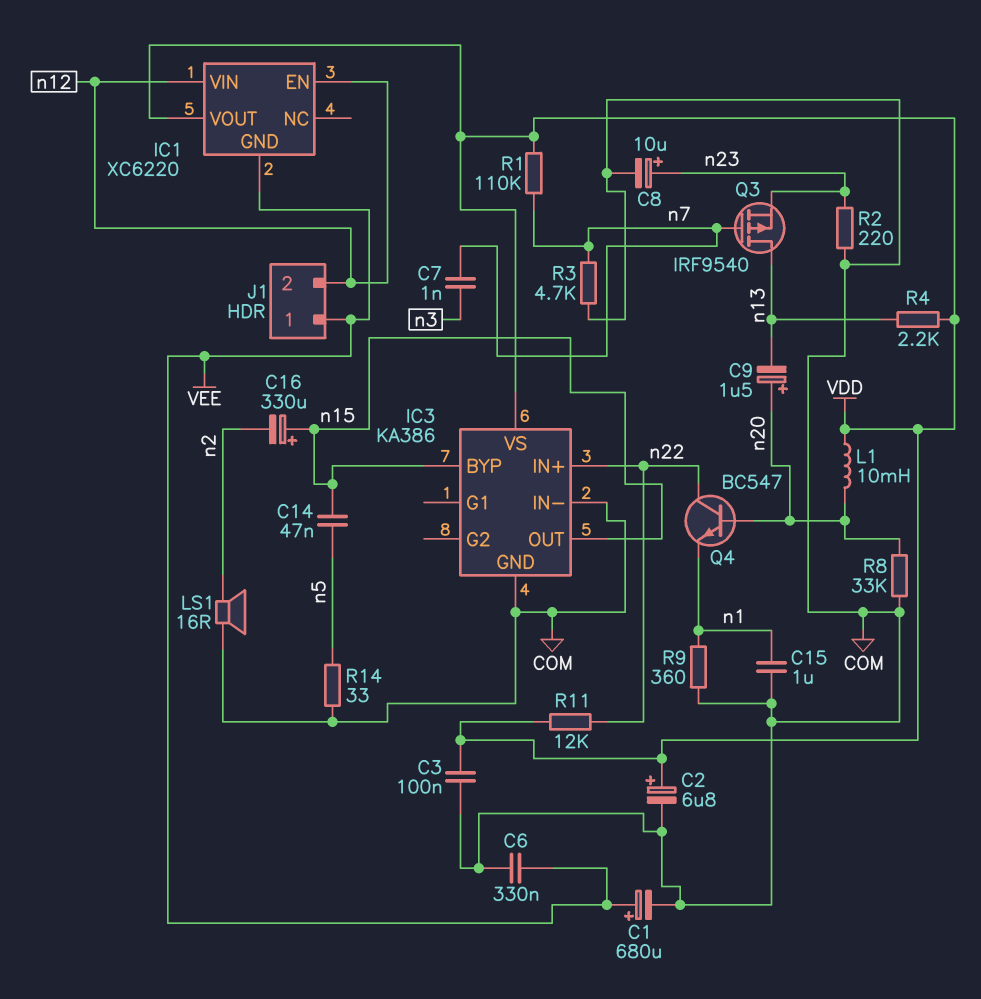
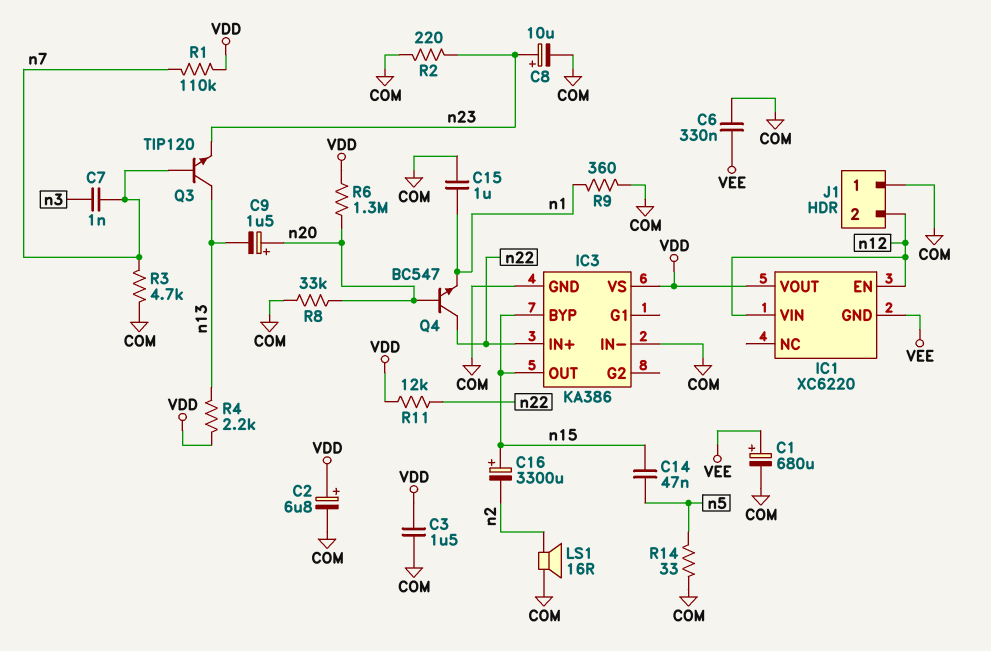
C3: 100nF (COM, VDD) -> 1.5uF (COM, VDD)
C16: 330uF (plus n15, minus n2) -> 3300uF (plus n15, minus n2)
J1 pin 1: VEE -> COM
L1: 10mH (VDD, n20) -> none
Q3: PMOS IRF9540 (G n7, D n13, S n23) -> NPN TIP120 (B n7, C n13, E n23)
R6: none -> 1.3M (VDD, n20)

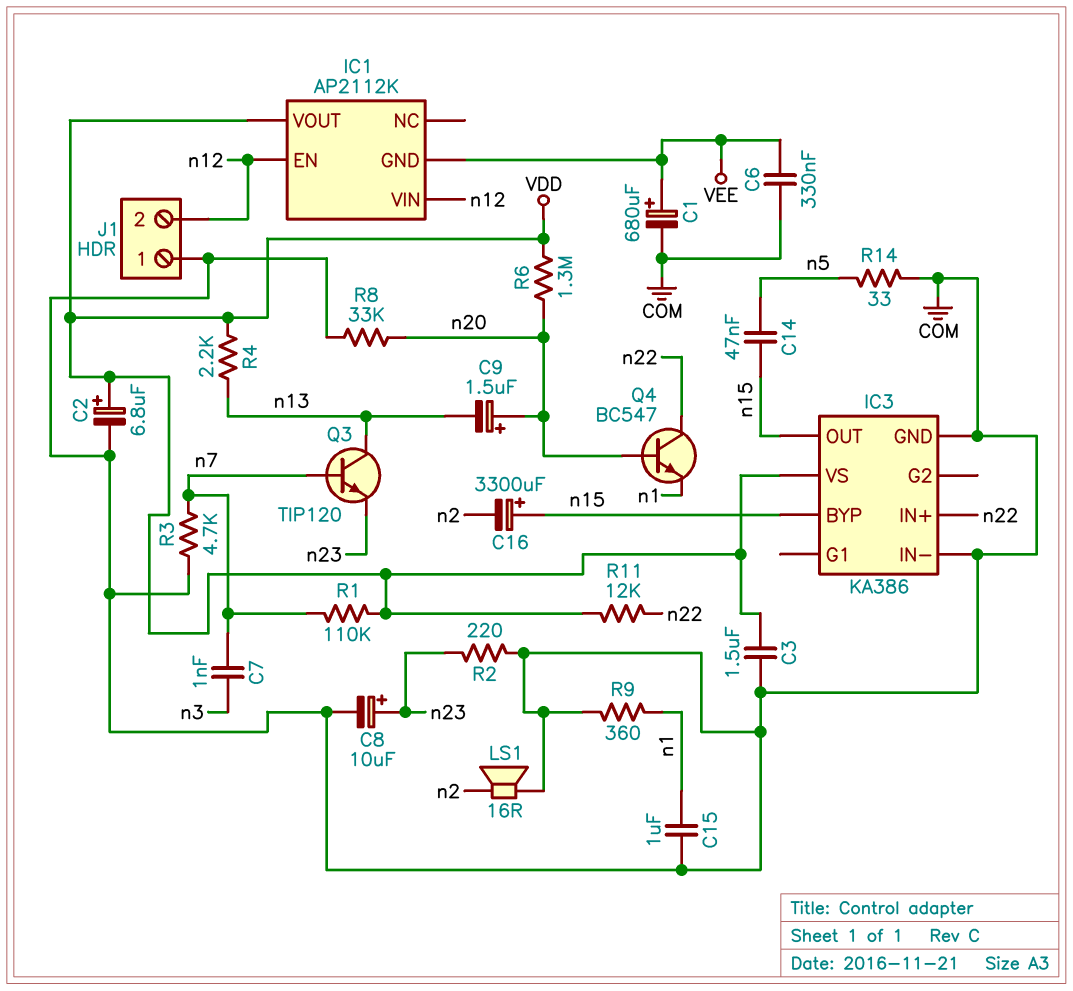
IC1: XC6220 -> AP2112K

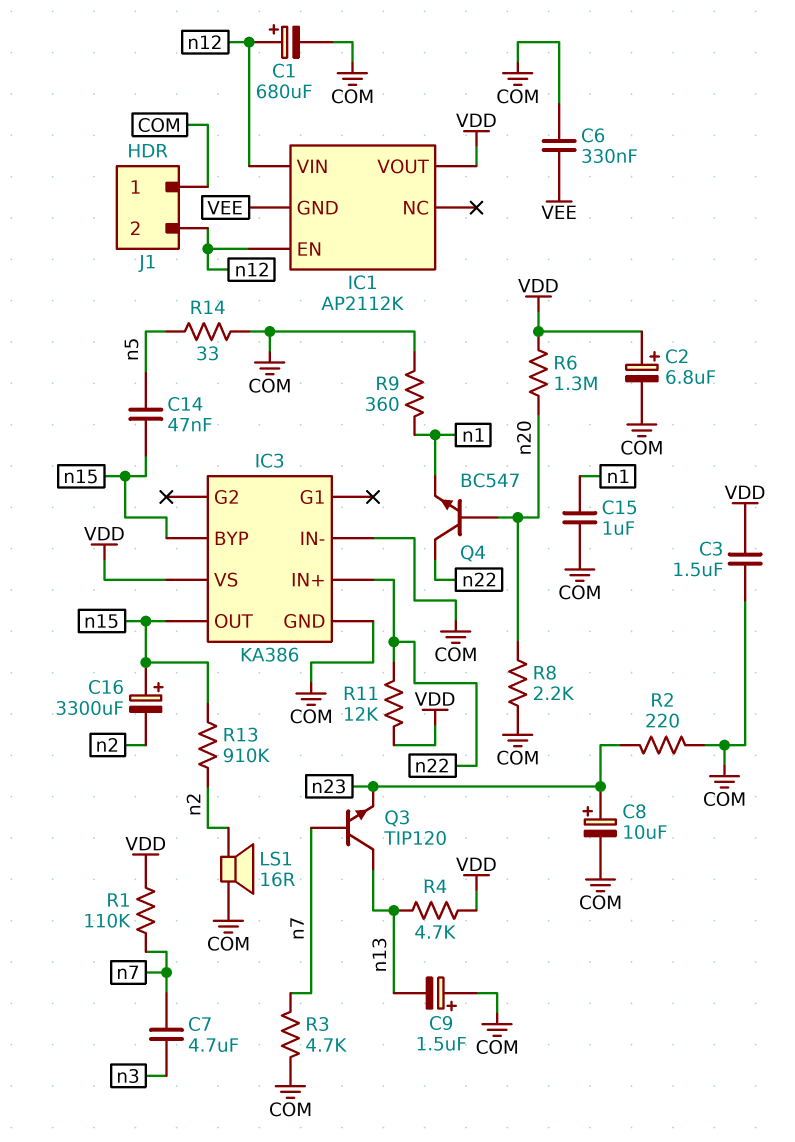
C1: 680uF (plus VEE, minus COM) -> 680uF (plus n12, minus COM)
C7: 1nF (n3, n7) -> 4.7uF (n3, n7)
C9: 1.5uF (plus n20, minus n13) -> 1.5uF (plus COM, minus n13)
R4: 2.2k (VDD, n13) -> 4.7k (VDD, n13)
R8: 33k (COM, n20) -> 2.2k (COM, n20)
R13: none -> 910k (n2, n15)

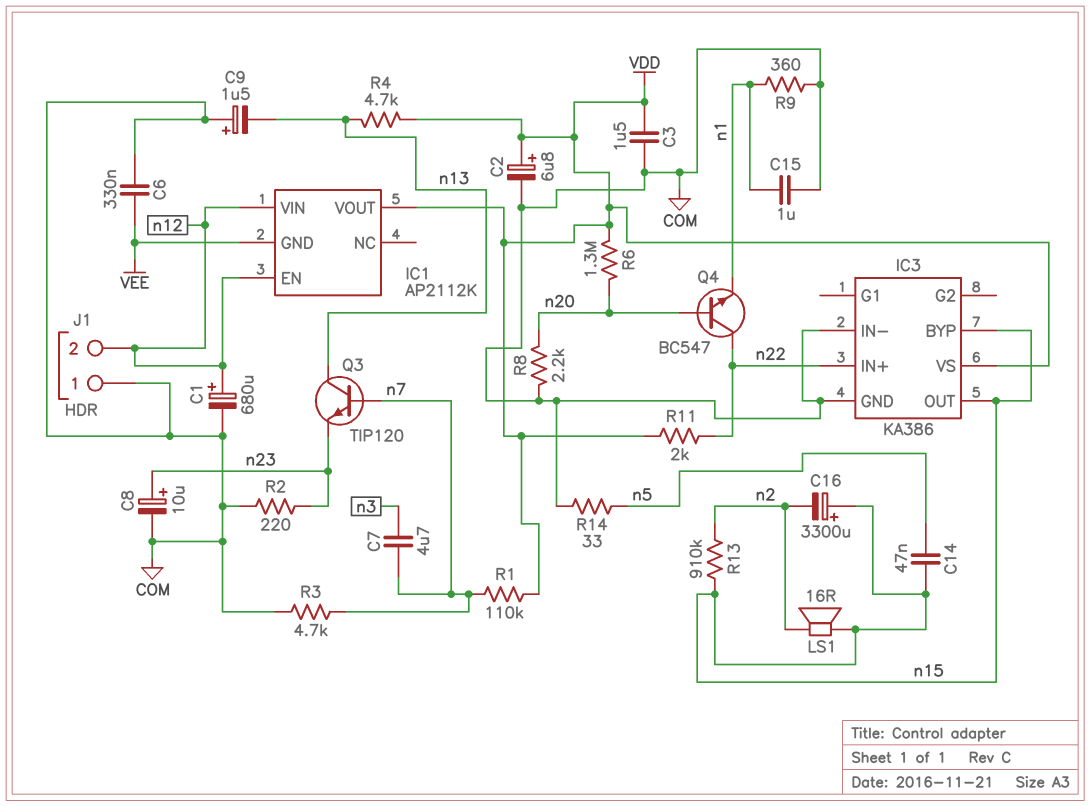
LS1: speaker 16R (COM, n2) -> speaker 16R (n2, n15)
R11: 12k (VDD, n22) -> 2k (VDD, n22)

